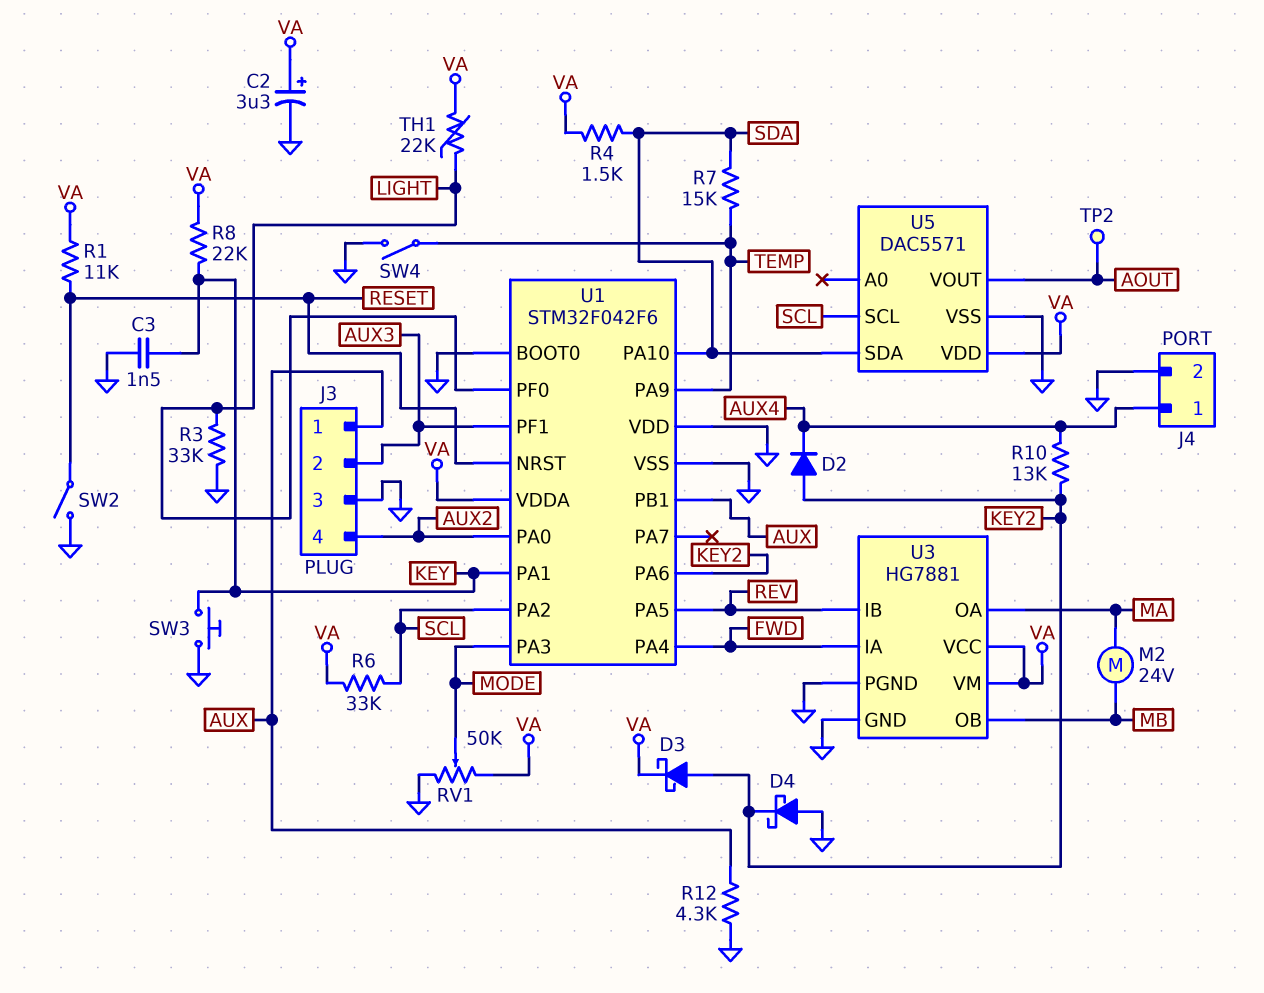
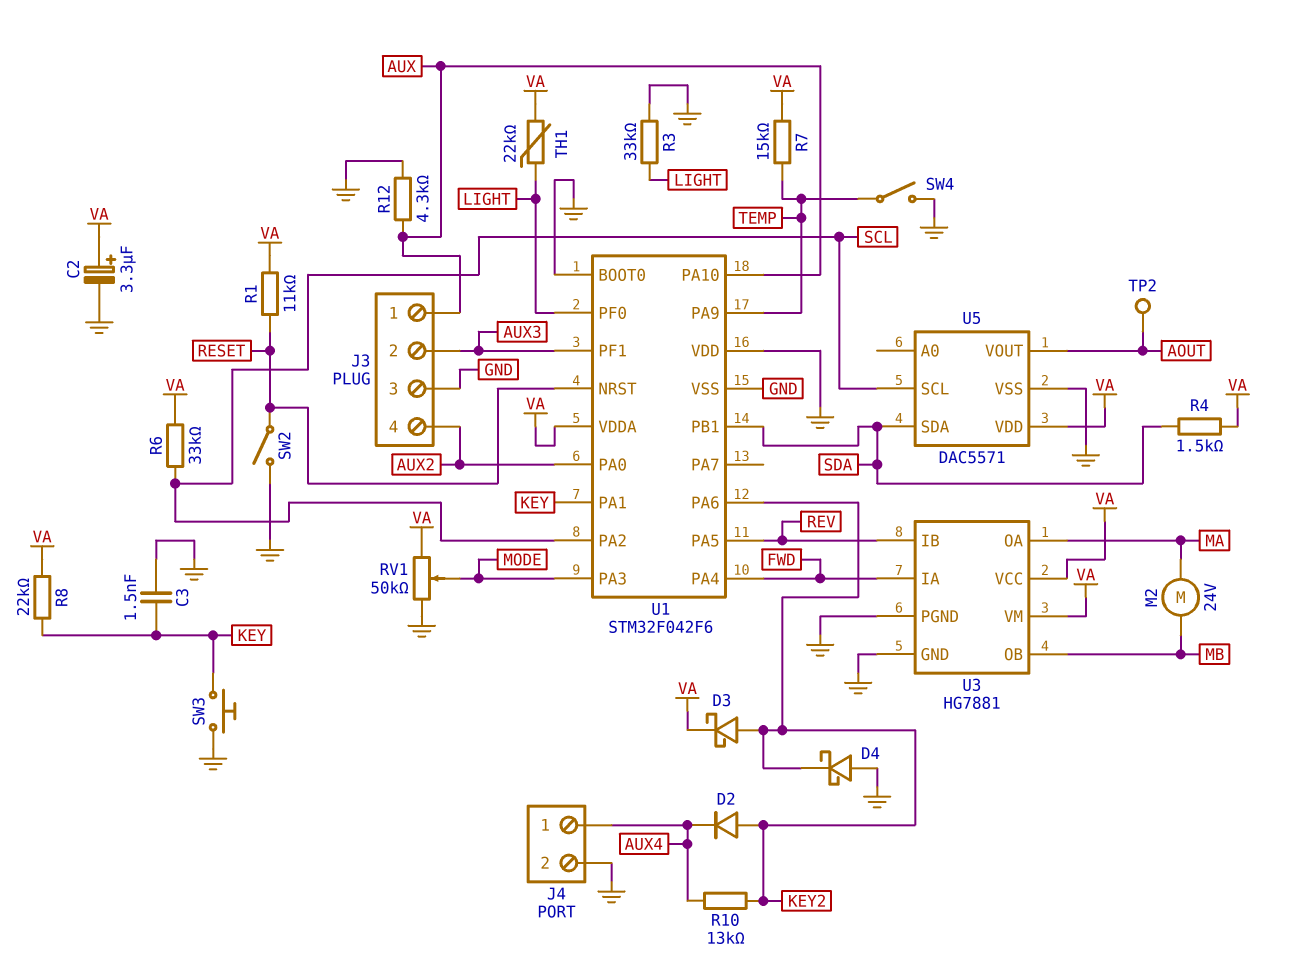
R7: 15k (SDA, TEMP) -> 15k (TEMP, VA)
U1 pin PA10: SDA -> AUX
U1 pin PB1: AUX -> SDA

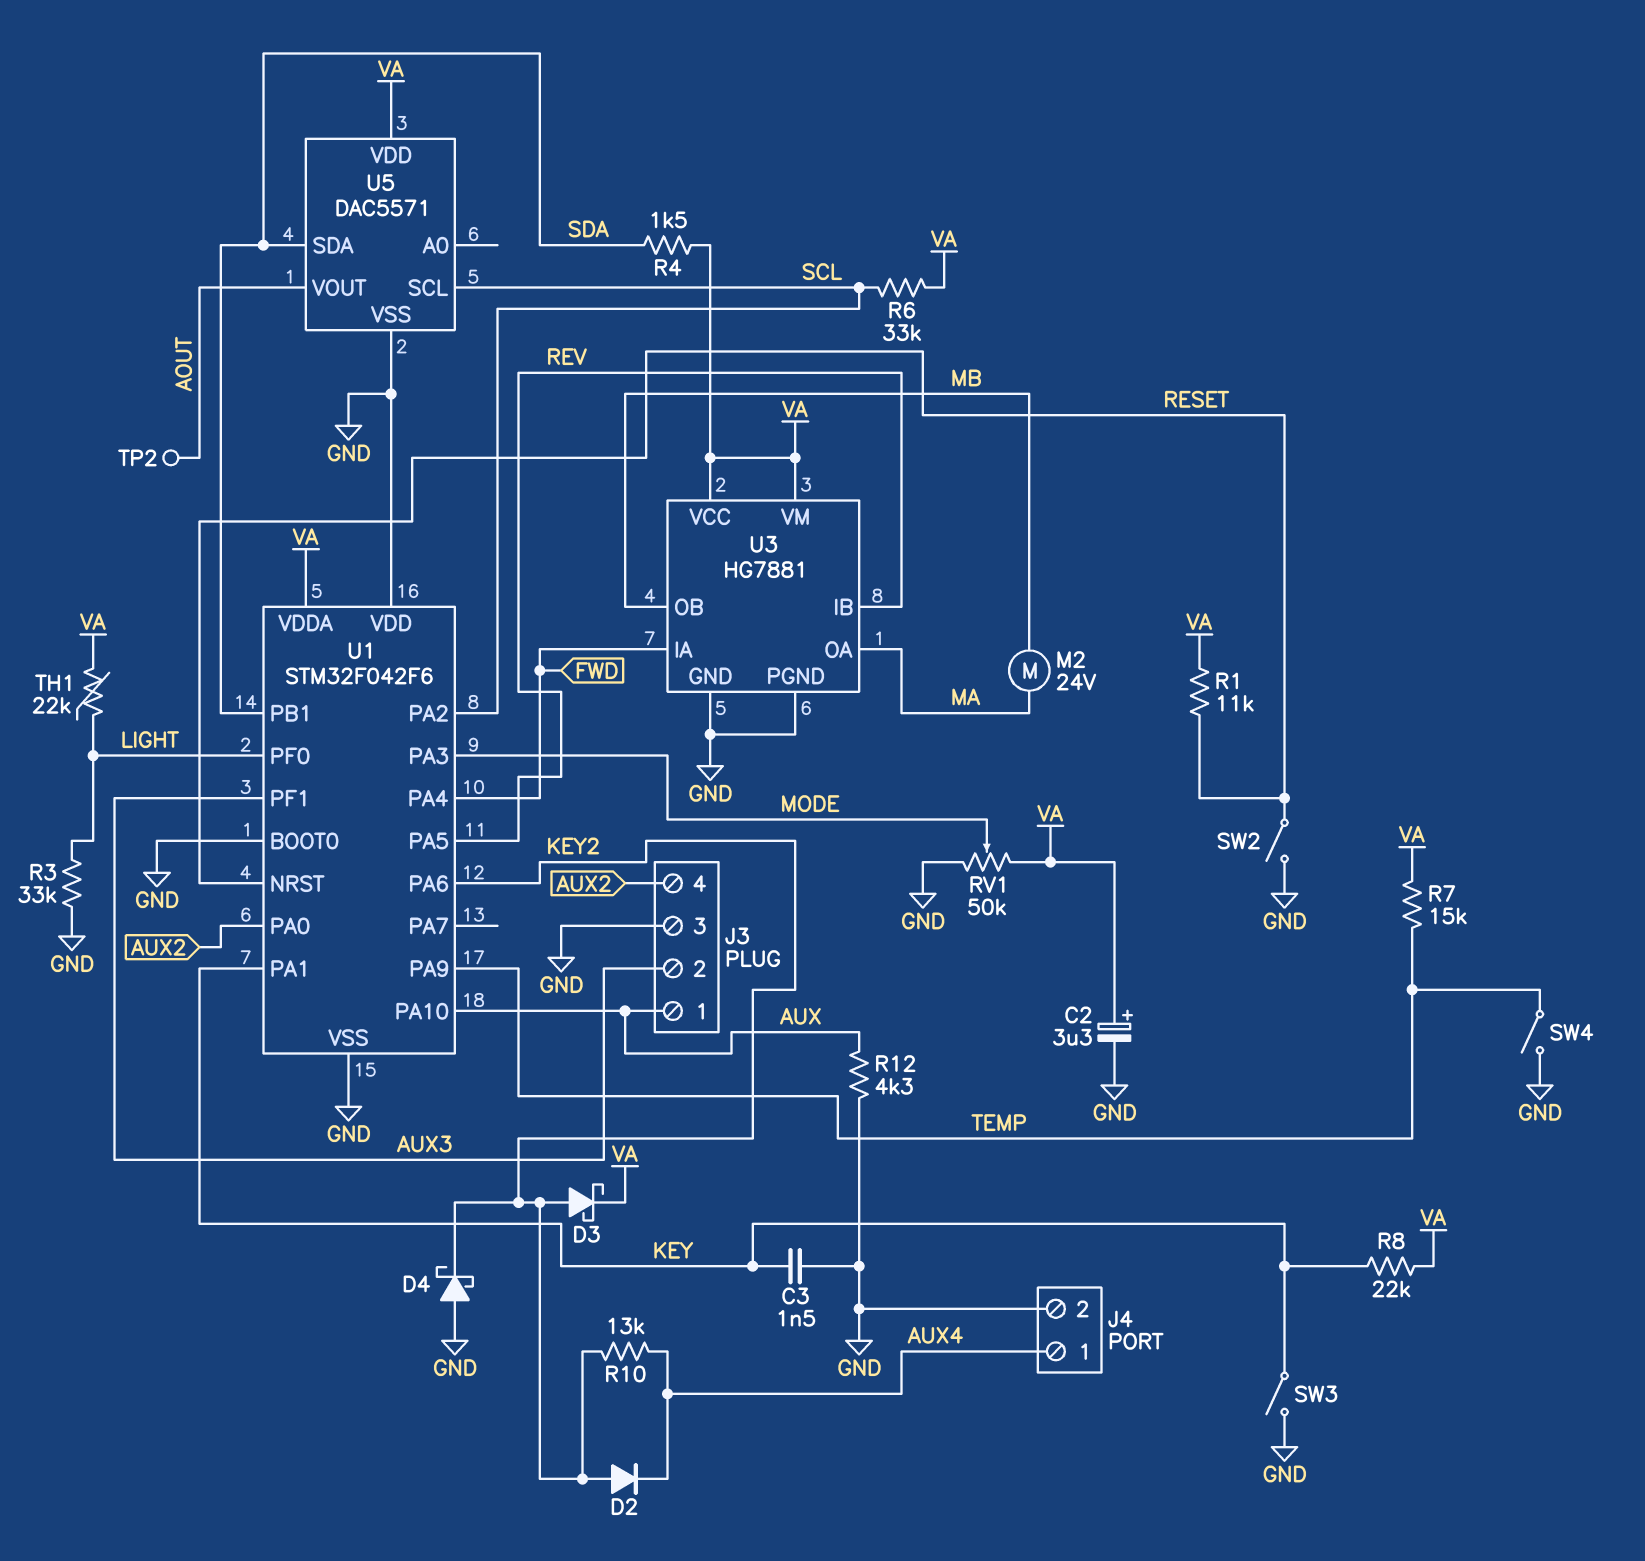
SW3: button (GND, KEY) -> switch (GND, KEY)

